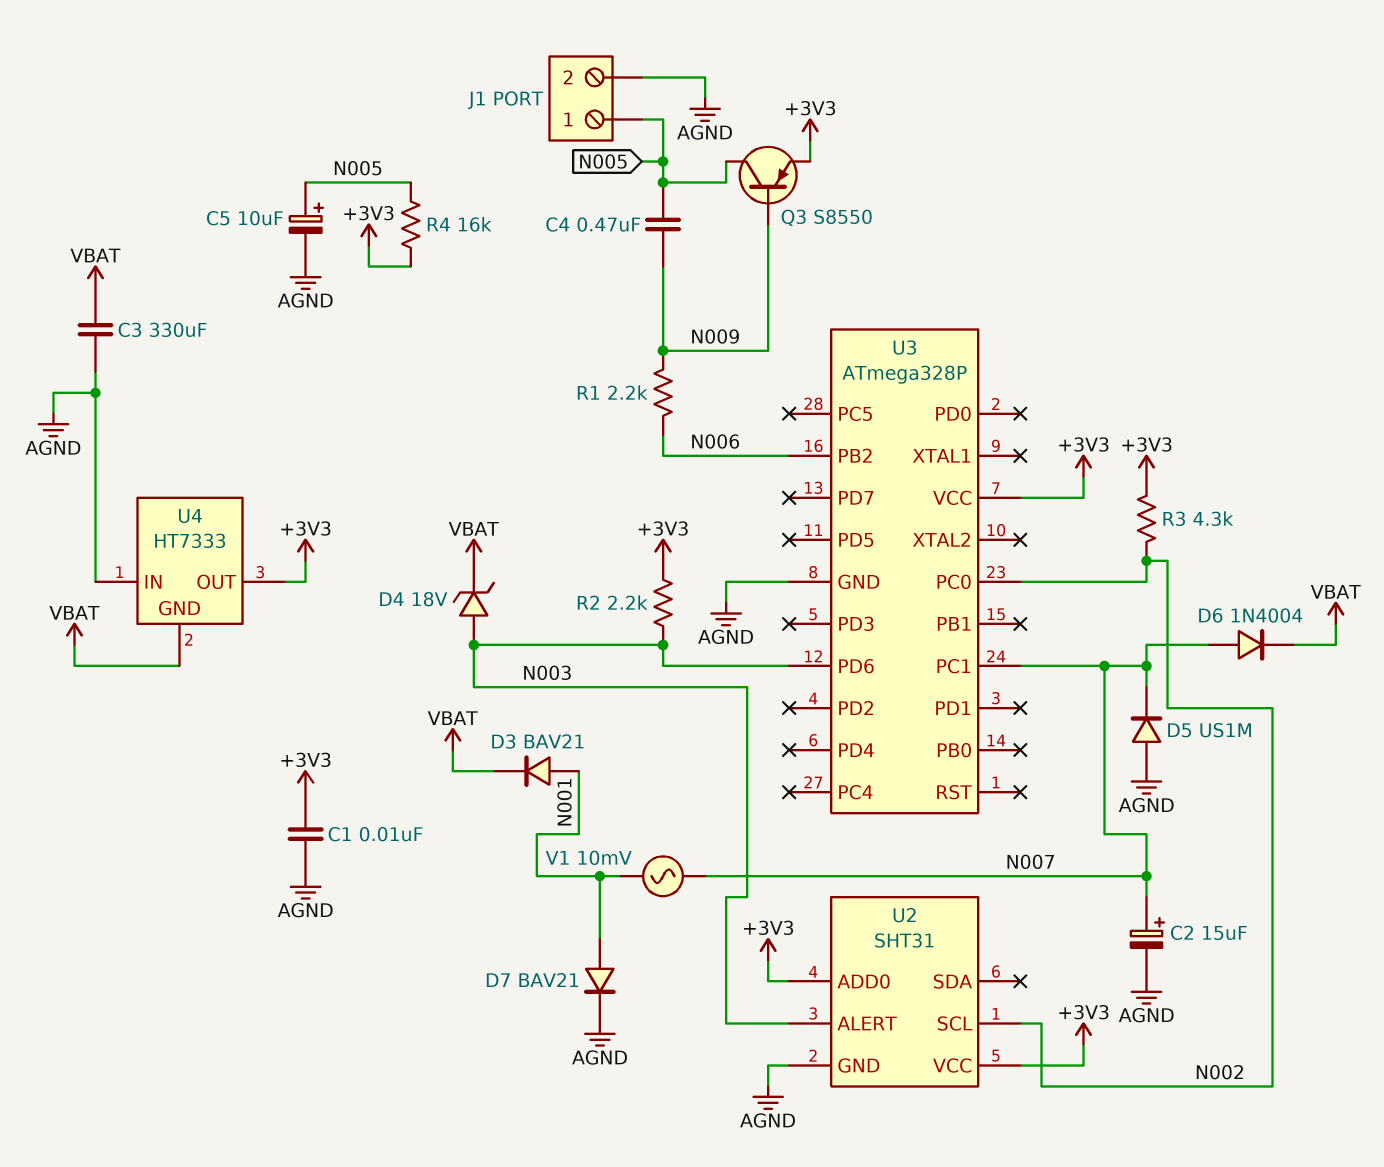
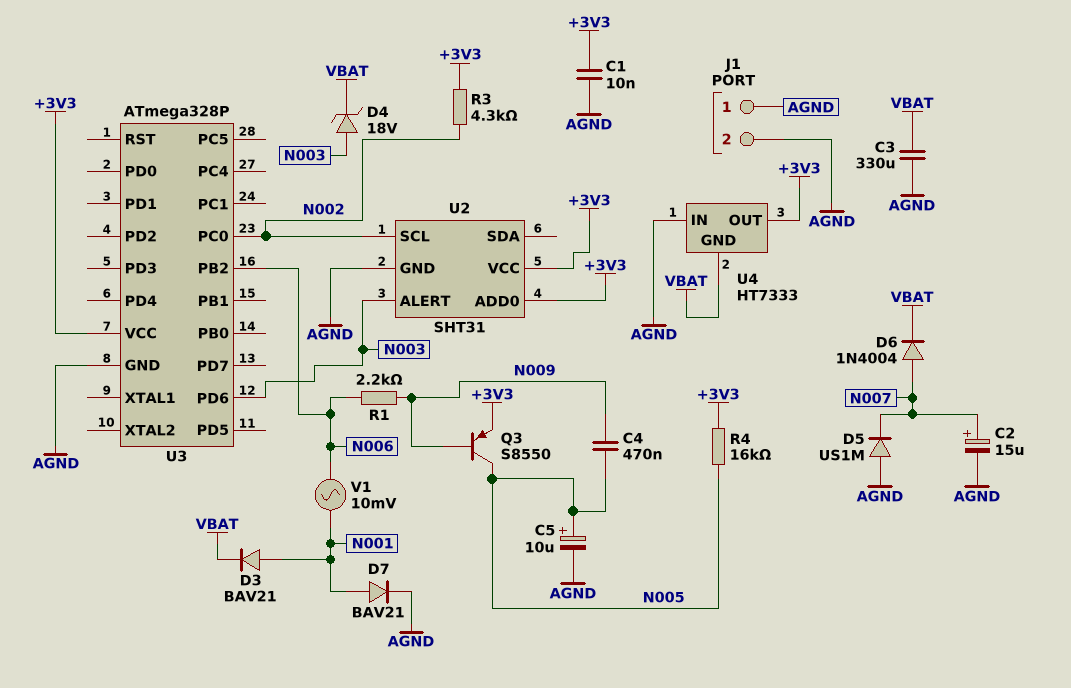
J1 pin 1: N005 -> AGND
R2: 2.2k (+3V3, N003) -> none
U3 pin PC1: N007 -> none
V1: AC 10mV (N001, N007) -> AC 10mV (N001, N006)

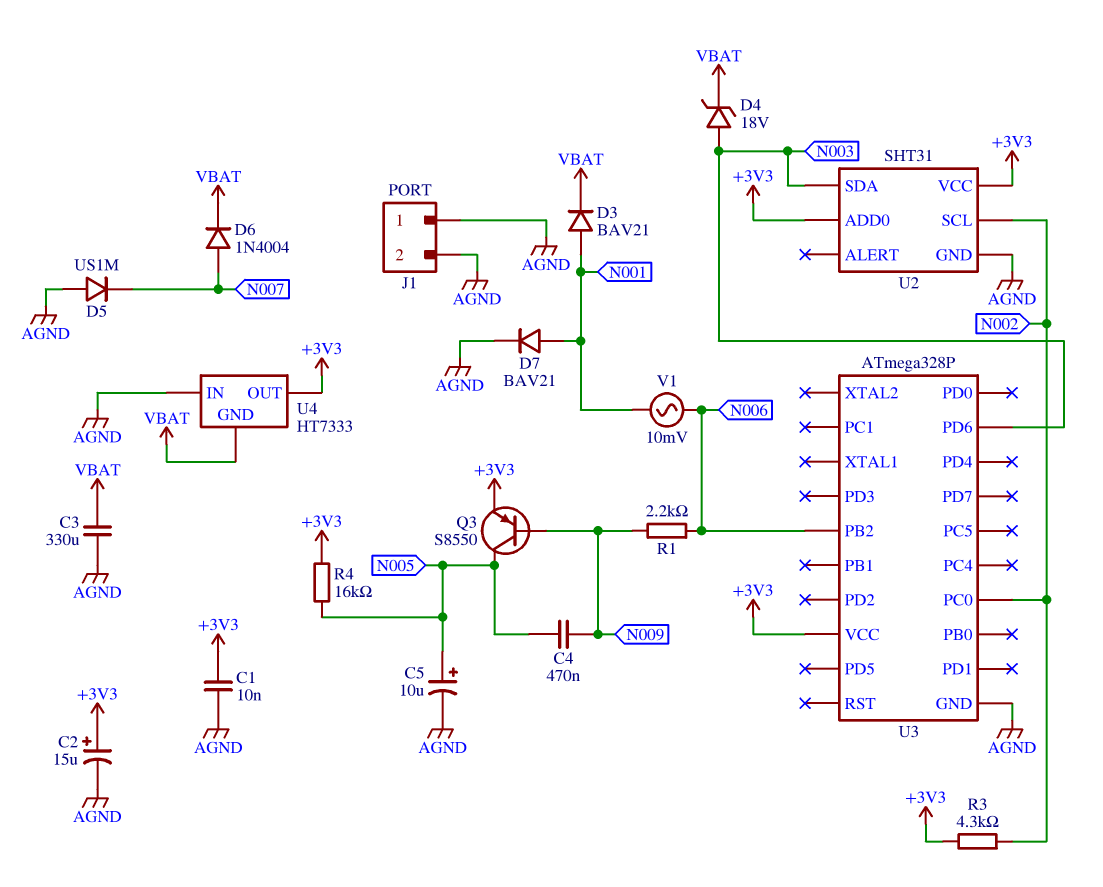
C2: 15uF (plus N007, minus AGND) -> 15uF (plus +3V3, minus AGND)
U2 pin ALERT: N003 -> none
U2 pin SDA: none -> N003

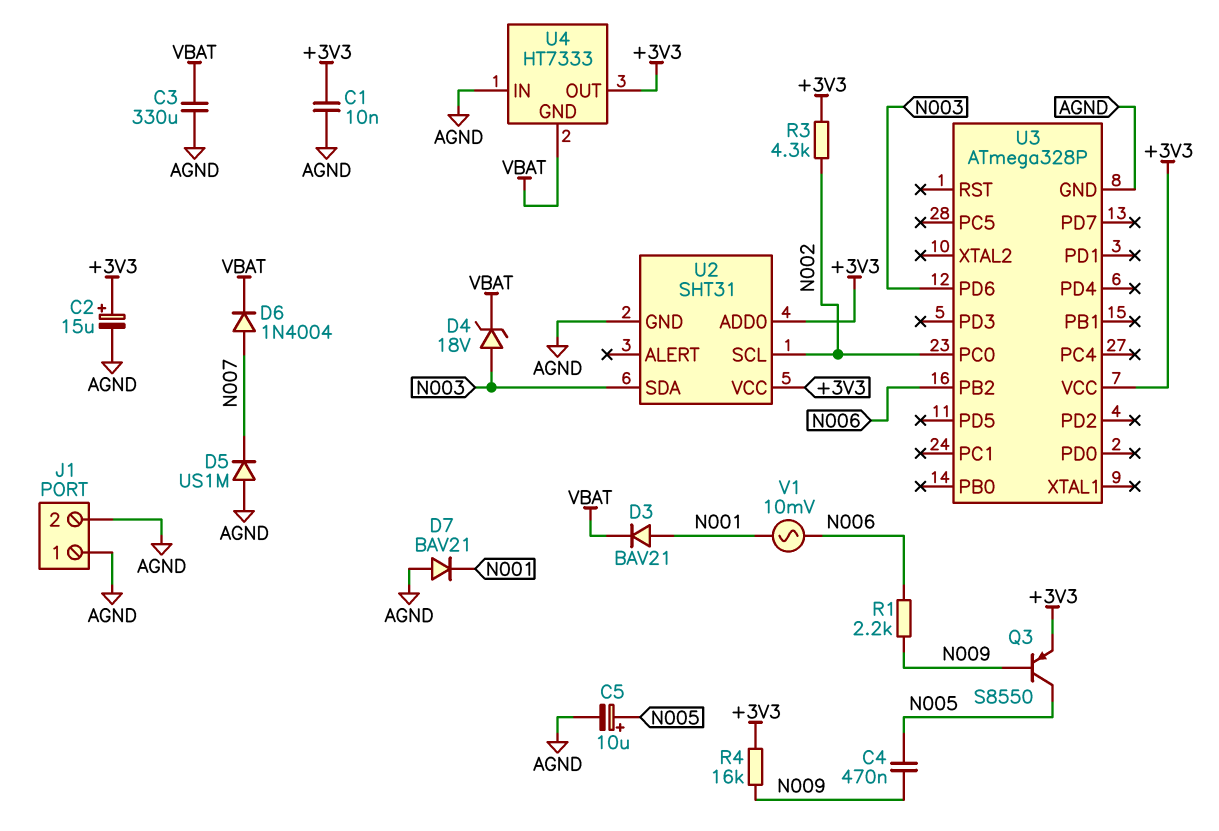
D7: diode BAV21 (A N001, K AGND) -> diode BAV21 (A AGND, K N001)
R4: 16k (+3V3, N005) -> 16k (+3V3, N009)

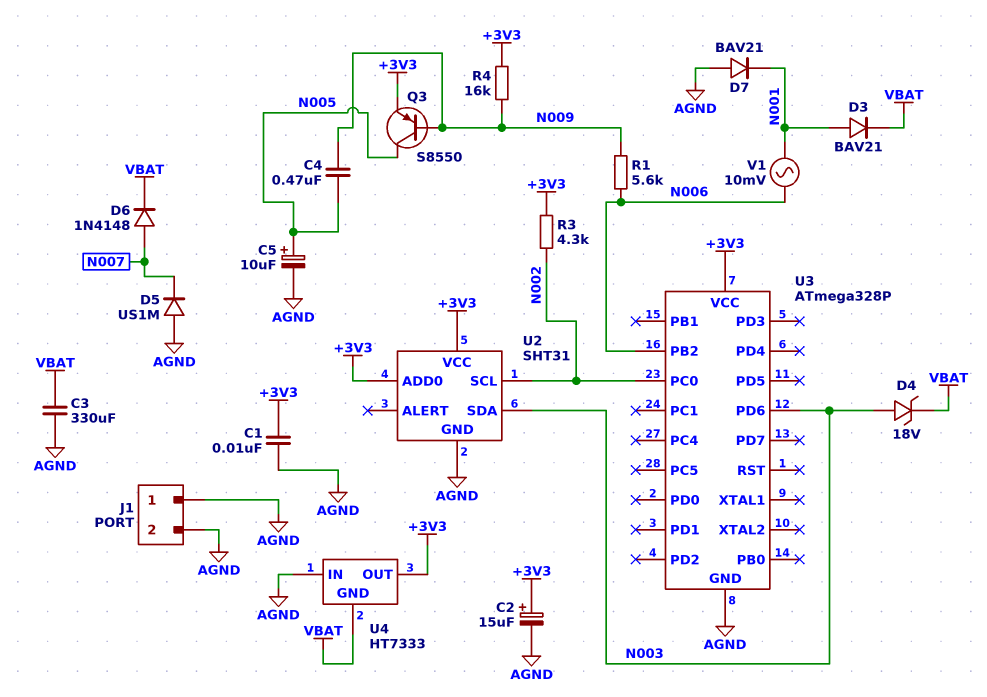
D6: diode 1N4004 (A N007, K VBAT) -> diode 1N4148 (A N007, K VBAT)
R1: 2.2k (N006, N009) -> 5.6k (N006, N009)

